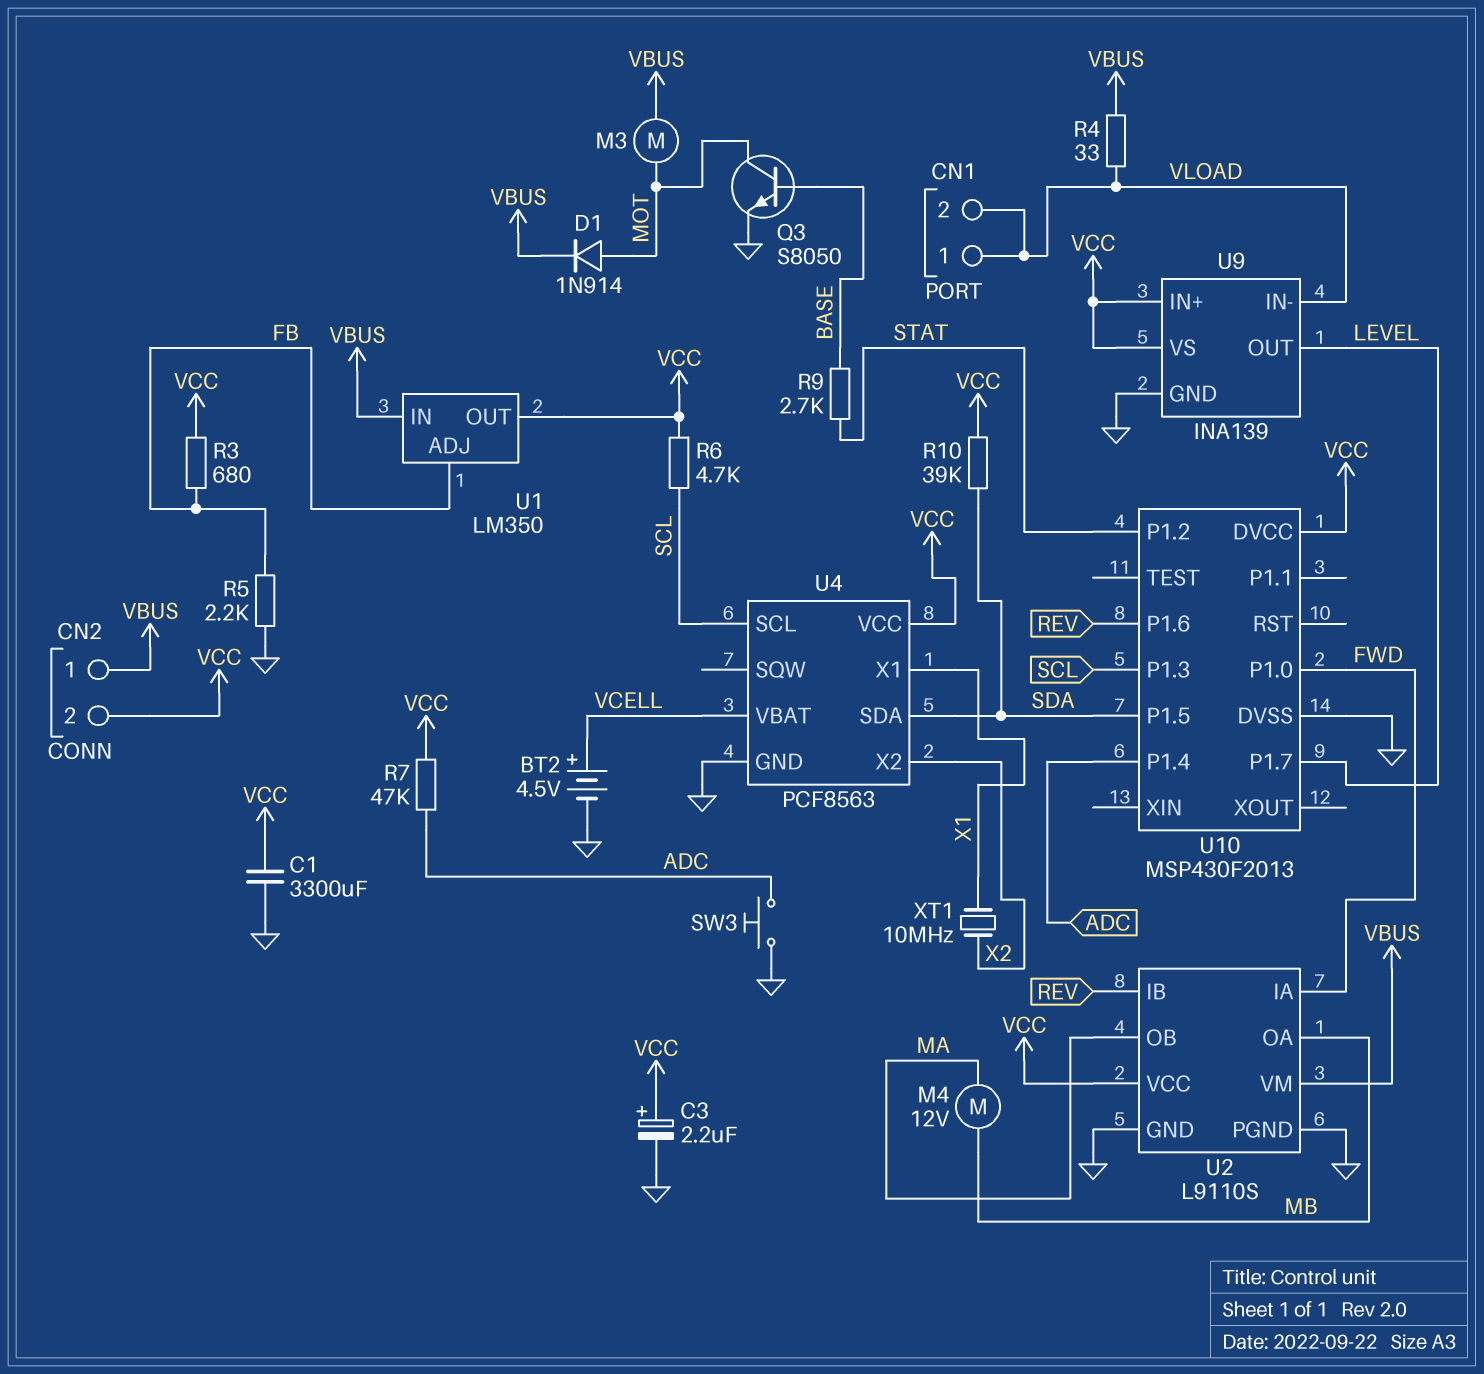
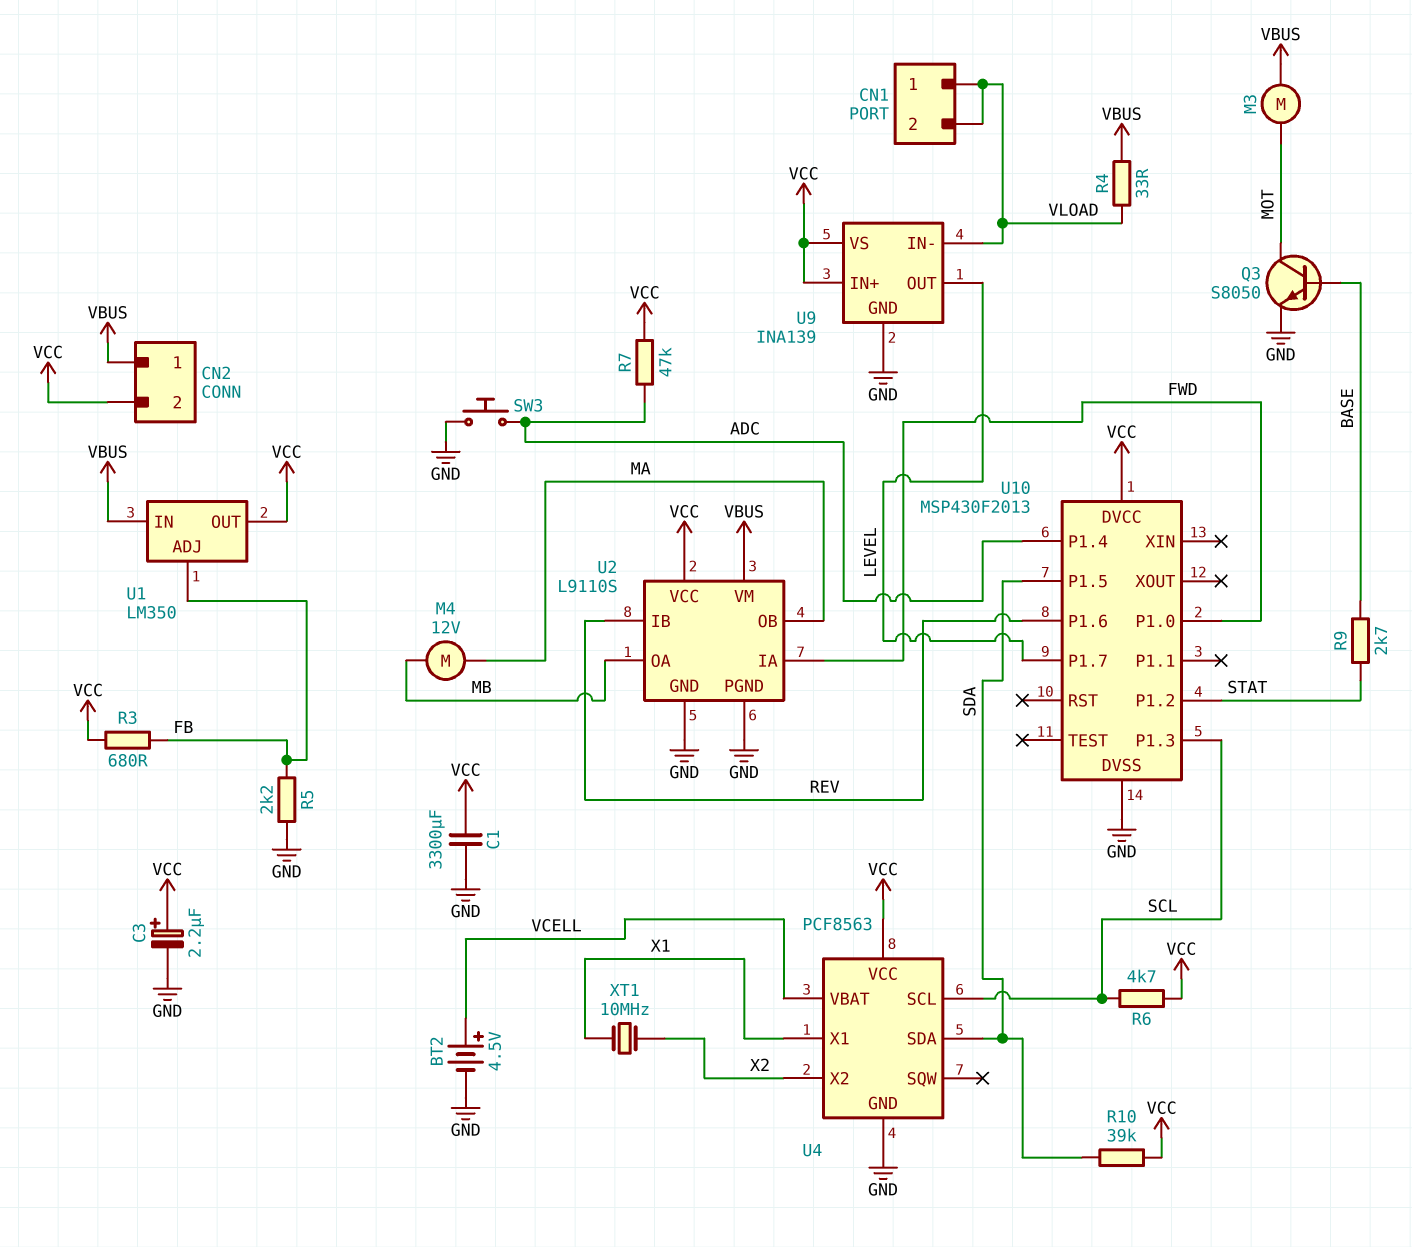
D1: diode 1N914 (A MOT, K VBUS) -> none

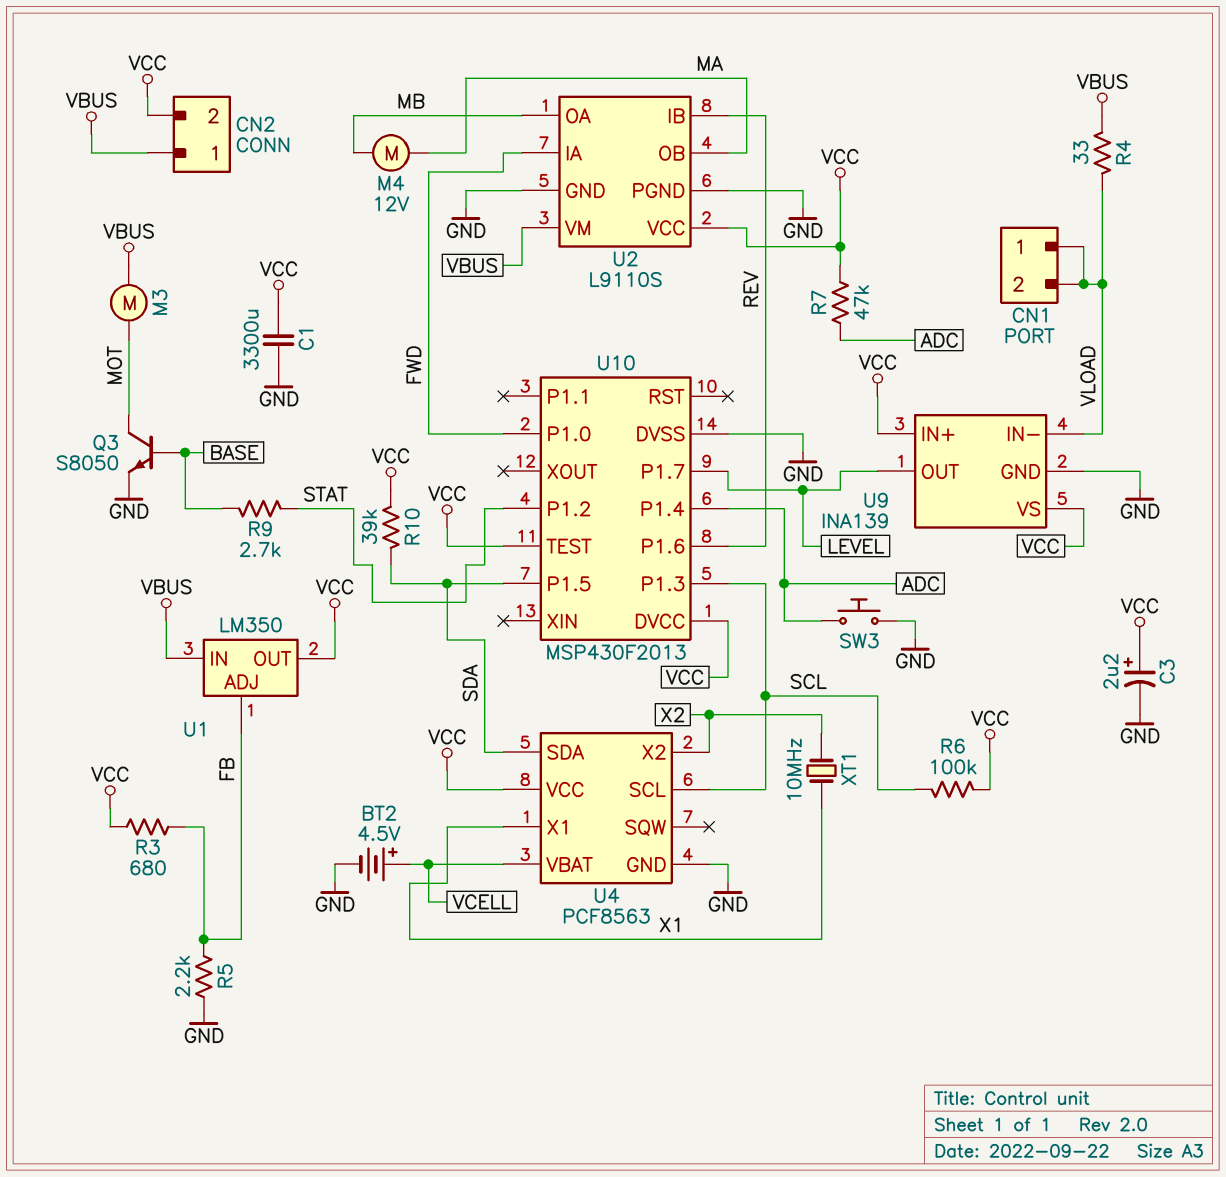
R6: 4.7k (SCL, VCC) -> 100k (SCL, VCC)
U10 pin TEST: none -> VCC

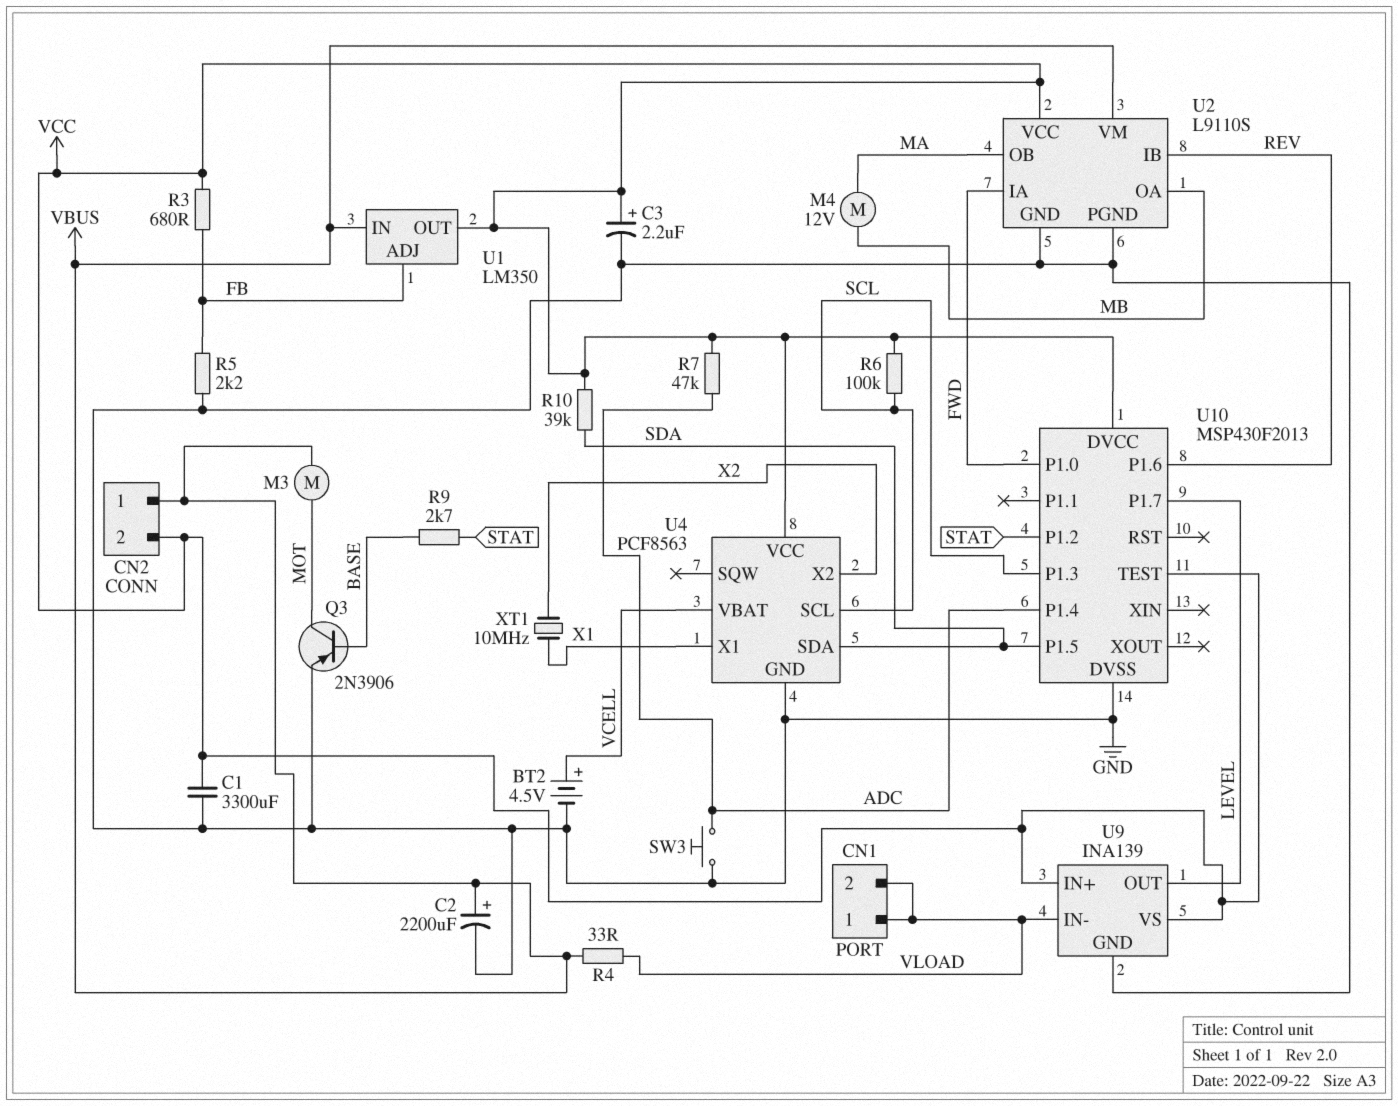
C2: none -> 2200uF (plus VBUS, minus GND)
Q3: NPN S8050 (B BASE, C MOT, E GND) -> PNP 2N3906 (B BASE, C MOT, E GND)

